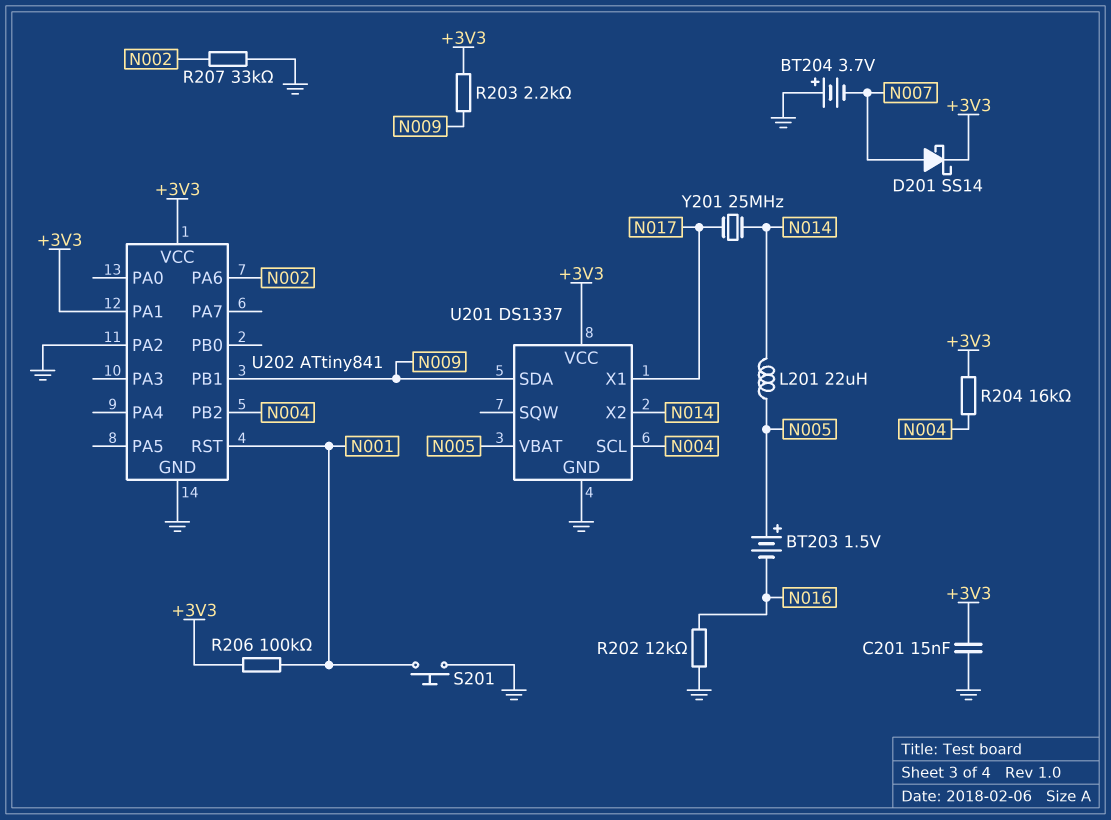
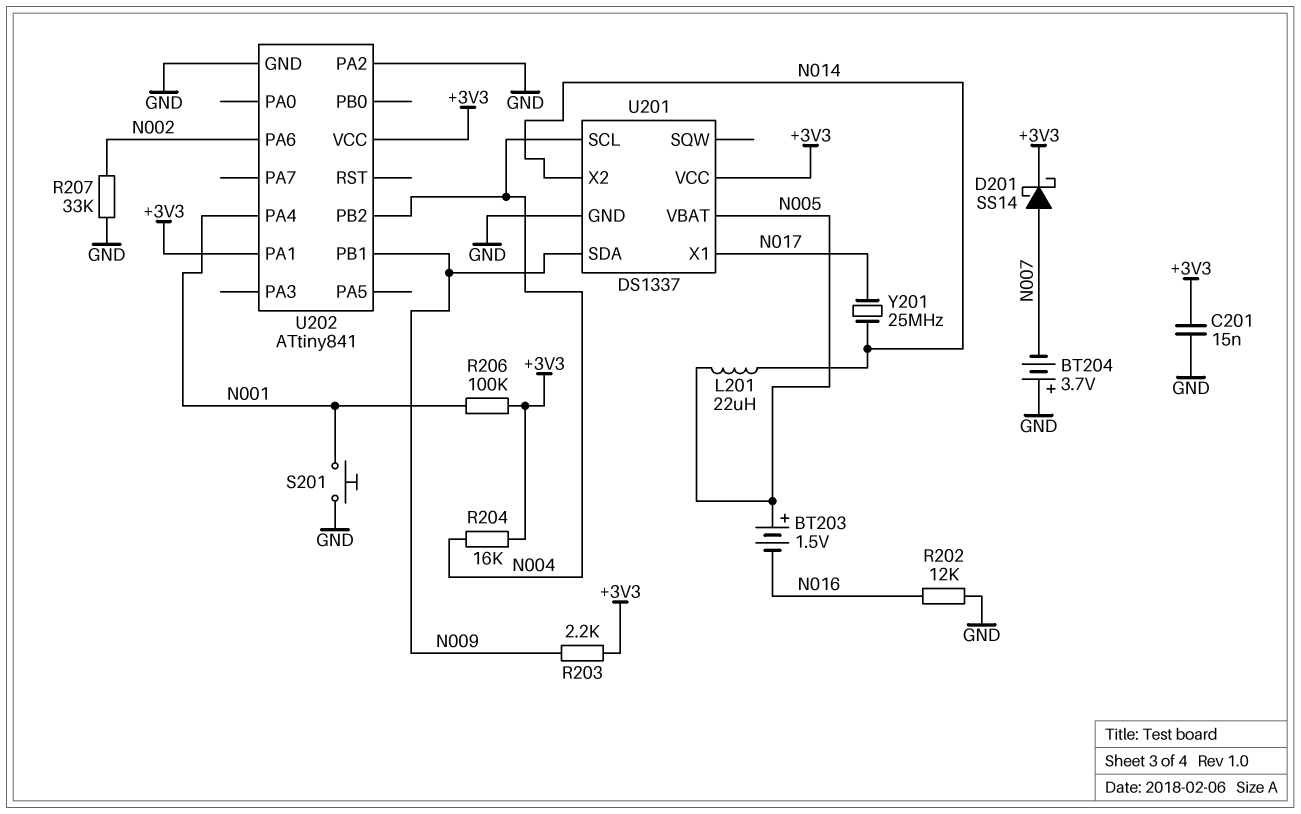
U202 pin PA4: none -> N001
U202 pin RST: N001 -> none

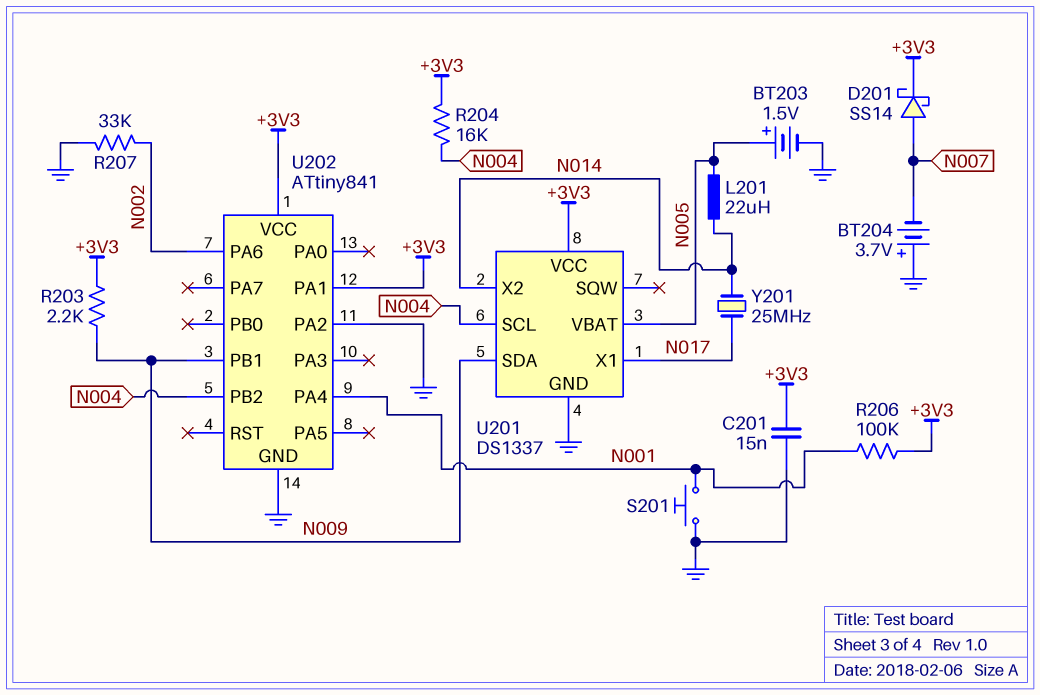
BT203: 1.5V (plus N005, minus N016) -> 1.5V (plus N005, minus GND)
R202: 12k (GND, N016) -> none

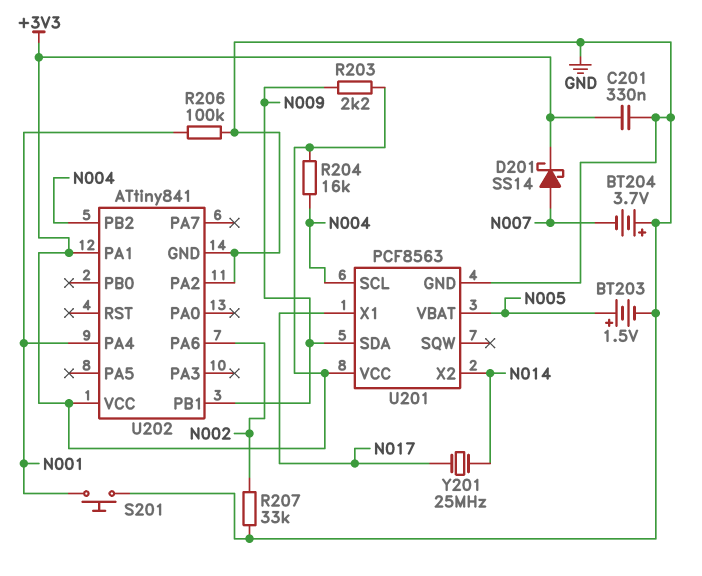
C201: 15nF (+3V3, GND) -> 330nF (+3V3, GND)
L201: 22uH (N005, N014) -> none
R206: 100k (+3V3, N001) -> 100k (GND, N001)
U201: DS1337 -> PCF8563

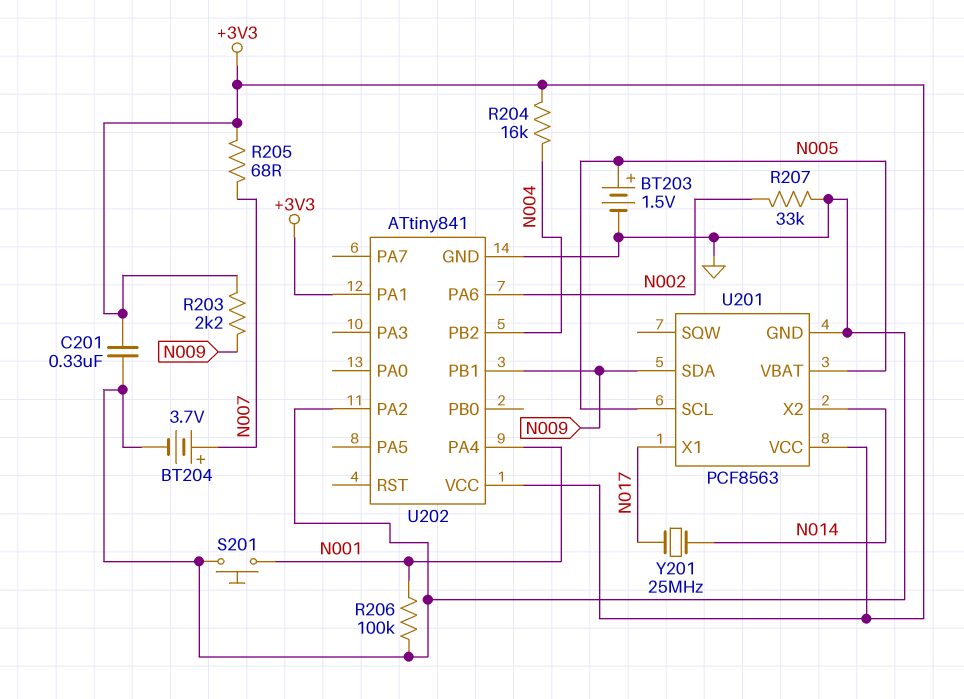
BT204: 3.7V (plus GND, minus N007) -> 3.7V (plus N007, minus GND)
D201: schottky SS14 (A N007, K +3V3) -> none
R205: none -> 68 (+3V3, N007)
U201 pin SCL: N004 -> N005

